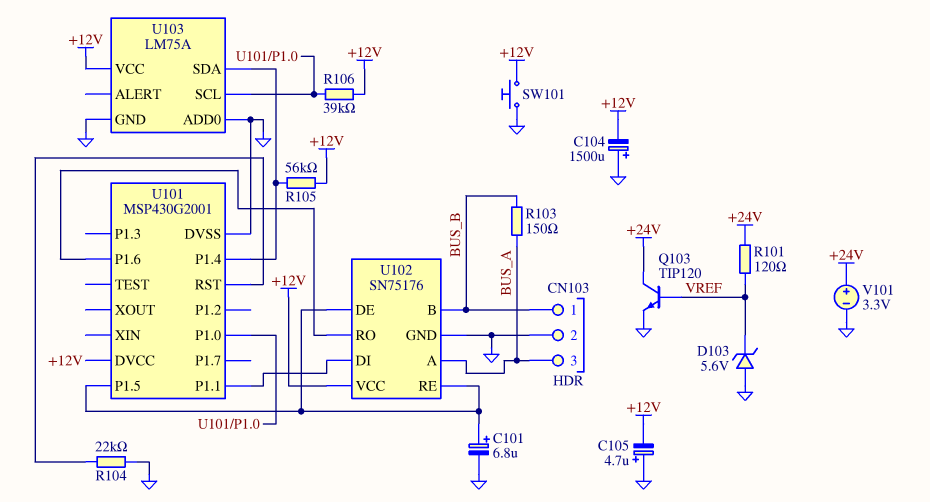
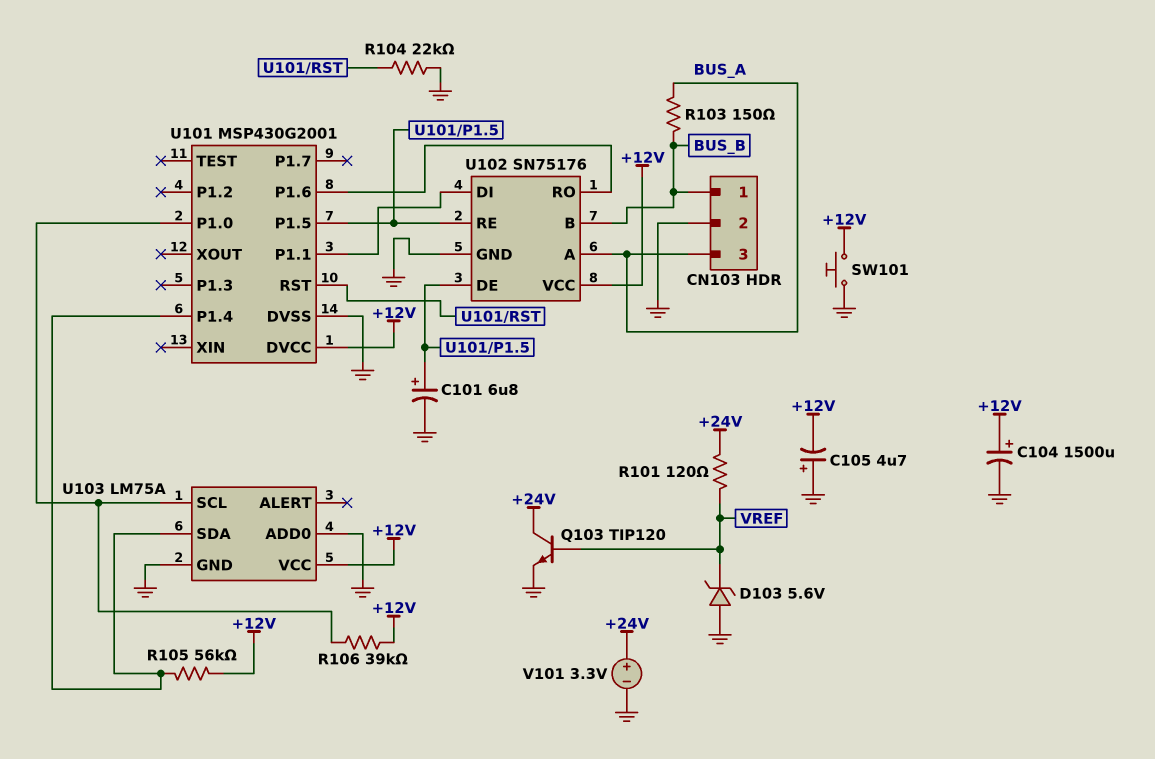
C104: 1500uF (plus GND, minus +12V) -> 1500uF (plus +12V, minus GND)

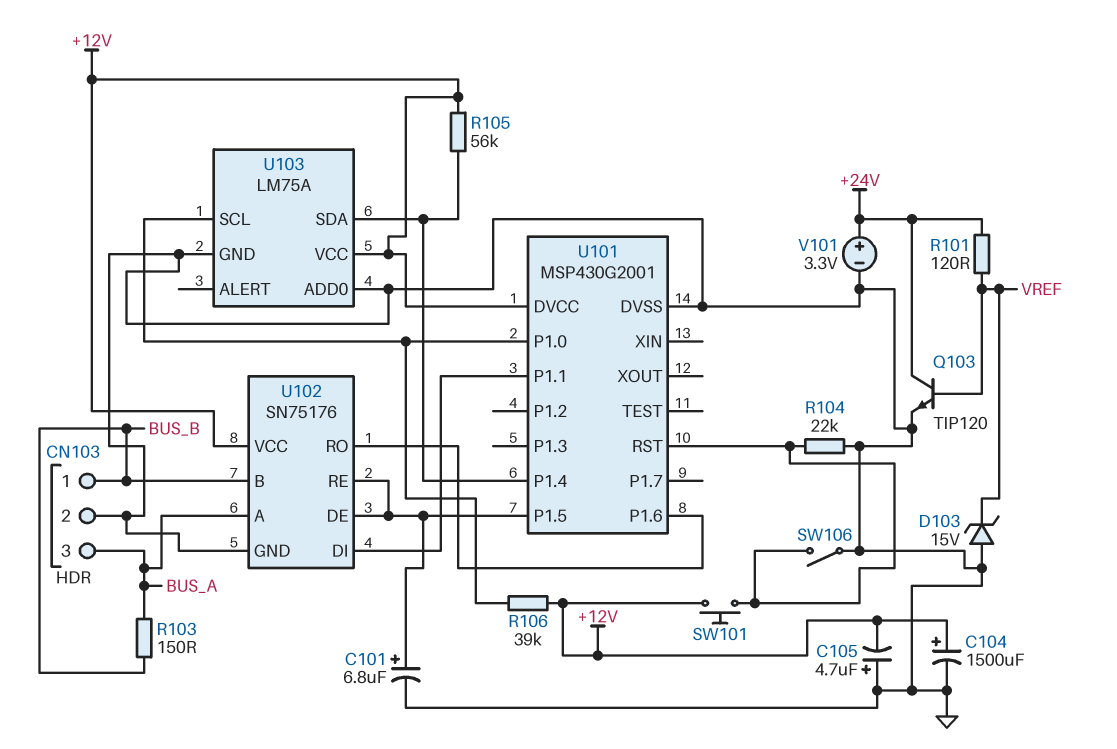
D103: zener 5.6V (A GND, K VREF) -> zener 15V (A GND, K VREF)
SW101: button (+12V, GND) -> button (+12V, U101/RST)
SW106: none -> switch (GND, U101/RST)

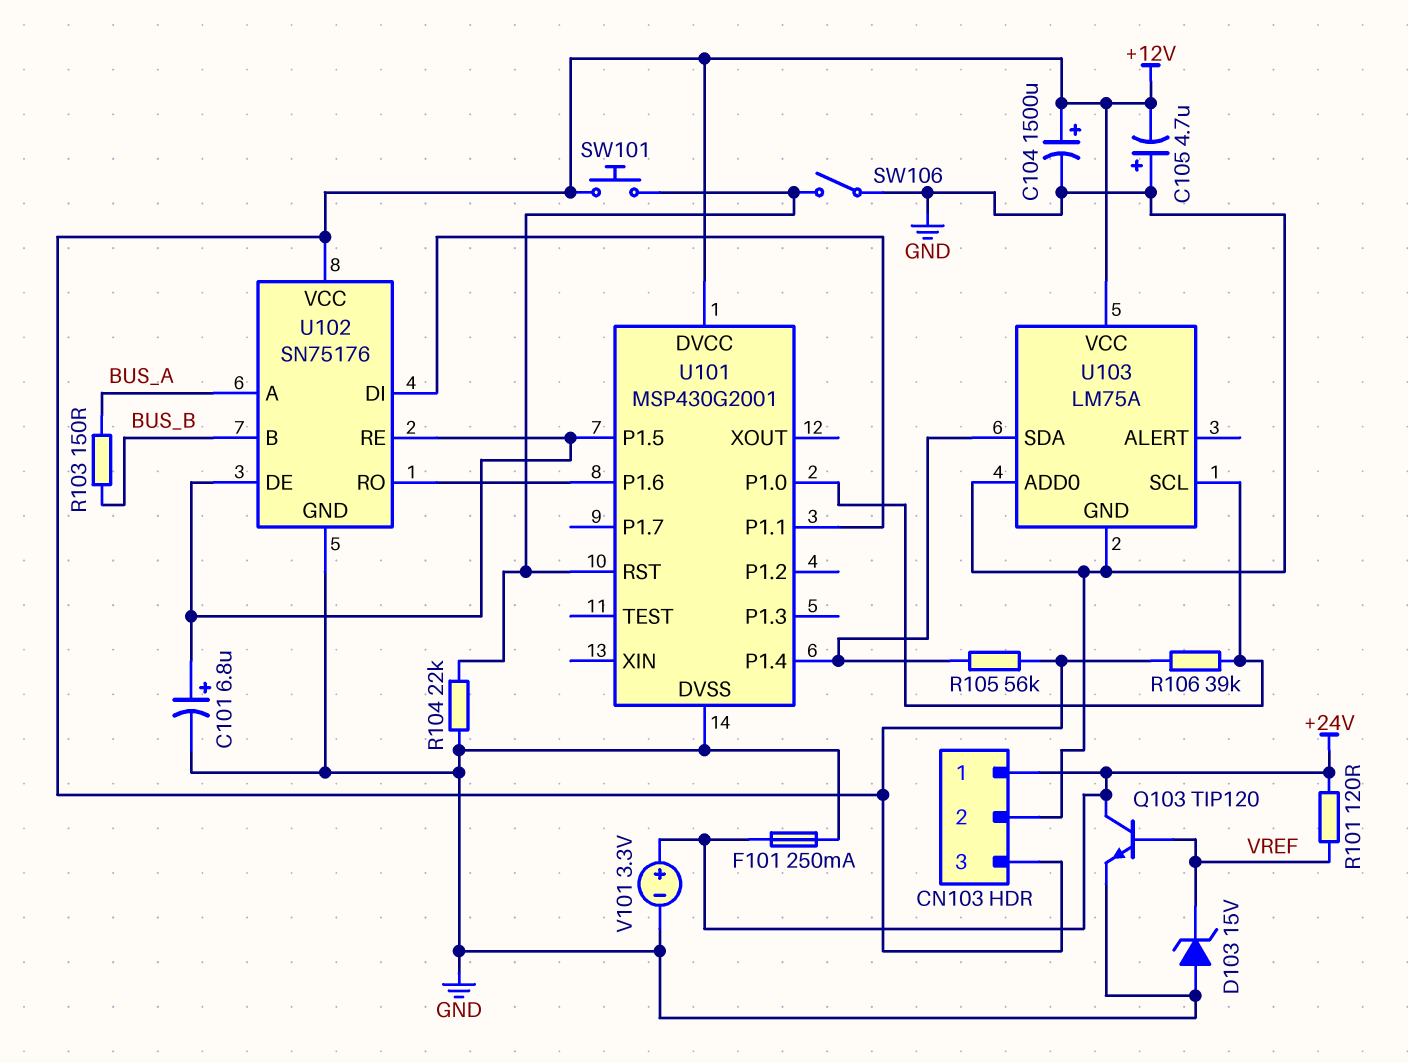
CN103 pin 1: BUS_B -> +24V
CN103 pin 3: BUS_A -> +12V
F101: none -> 250mA (+24V, GND)

